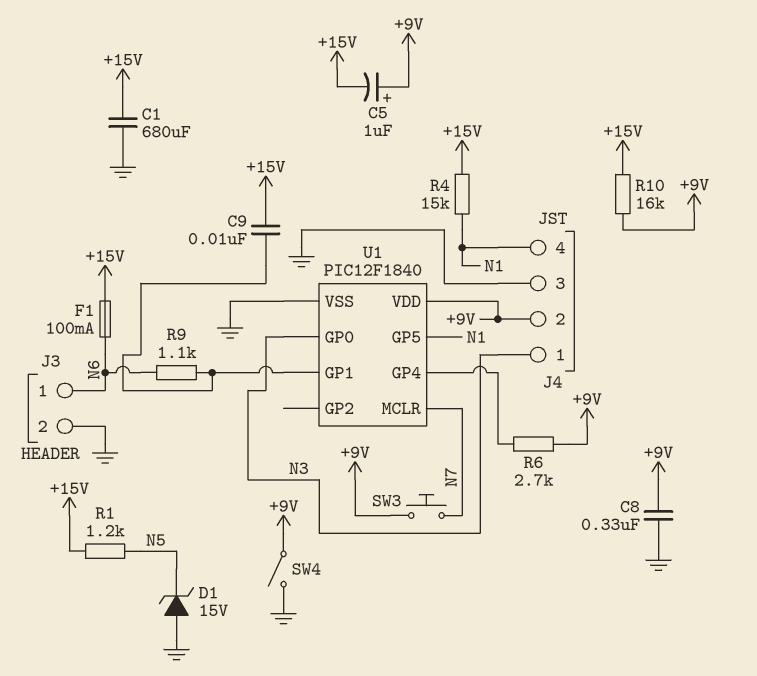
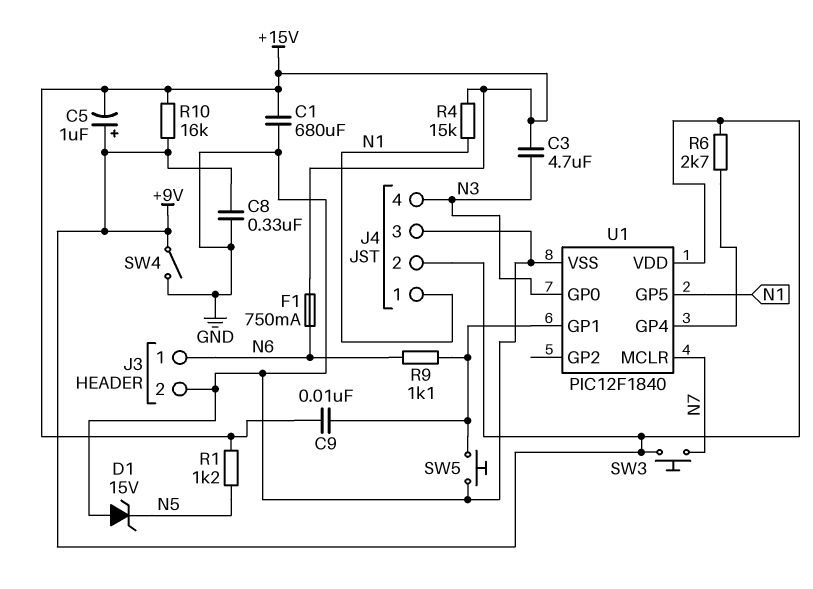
C3: none -> 4.7uF (+15V, N3)
F1: 100mA (+15V, N6) -> 750mA (+15V, N6)
J4 pin 1: N3 -> N1
J4 pin 4: N1 -> N3
SW5: none -> button (GND, U1/GP1)

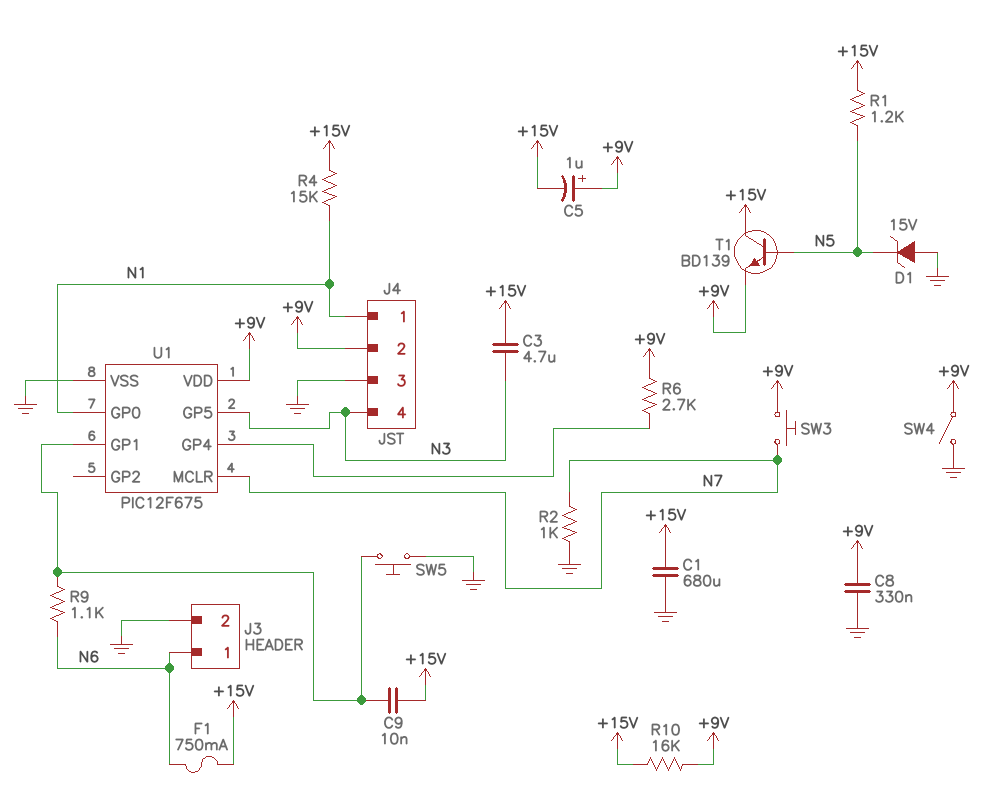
R2: none -> 1k (GND, N7)
T1: none -> NPN BD139 (B N5, C +15V, E +9V)
U1: PIC12F1840 -> PIC12F675
U1 pin GP0: N3 -> N1
U1 pin GP5: N1 -> N3

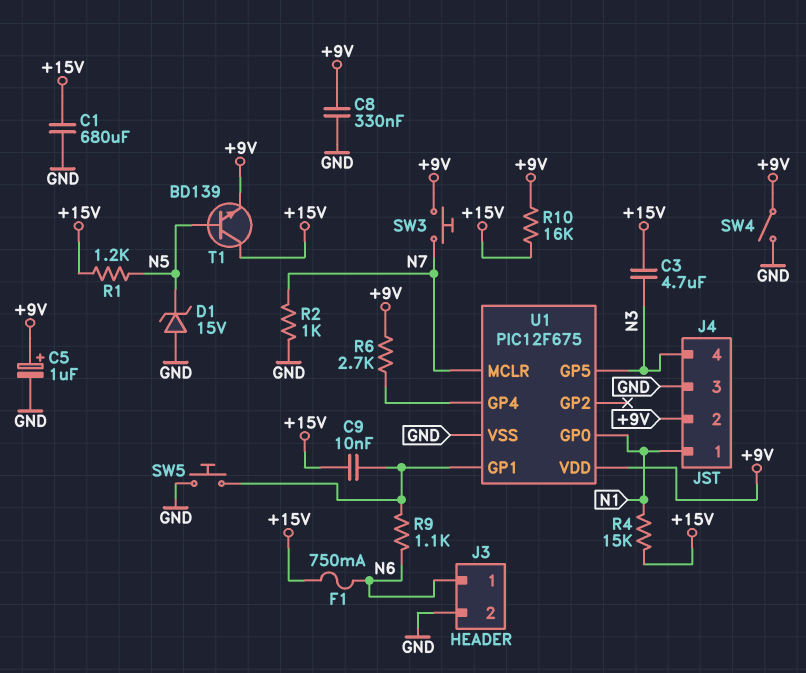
C5: 1uF (plus +9V, minus +15V) -> 1uF (plus +9V, minus GND)

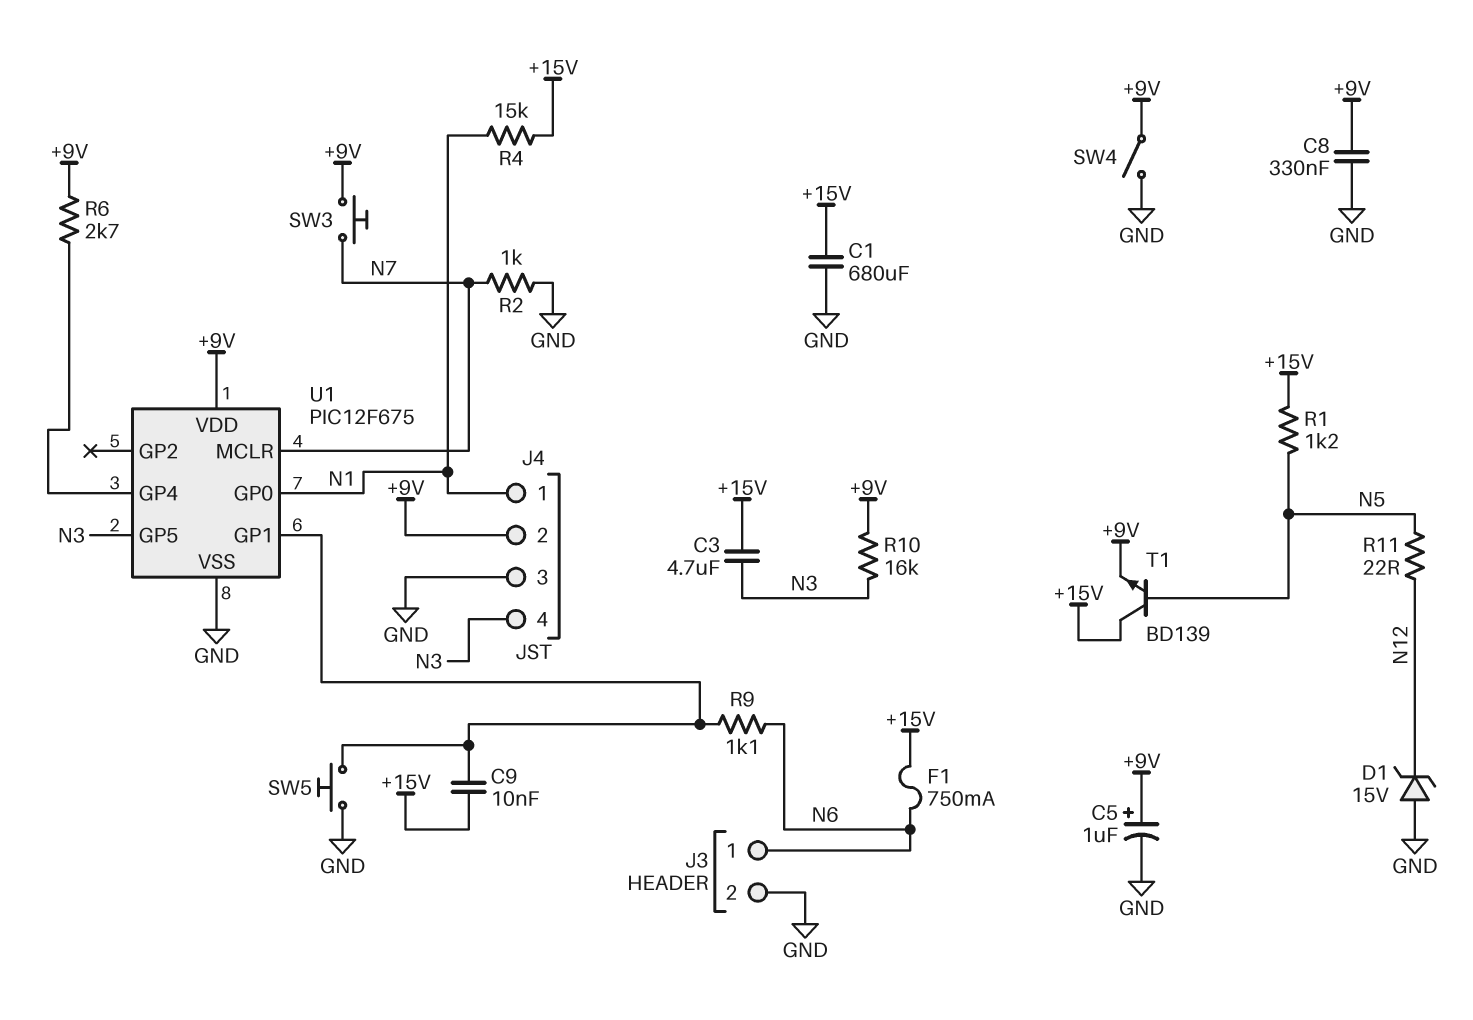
D1: zener 15V (A GND, K N5) -> zener 15V (A GND, K N12)
R10: 16k (+9V, +15V) -> 16k (+9V, N3)
R11: none -> 22 (N5, N12)

